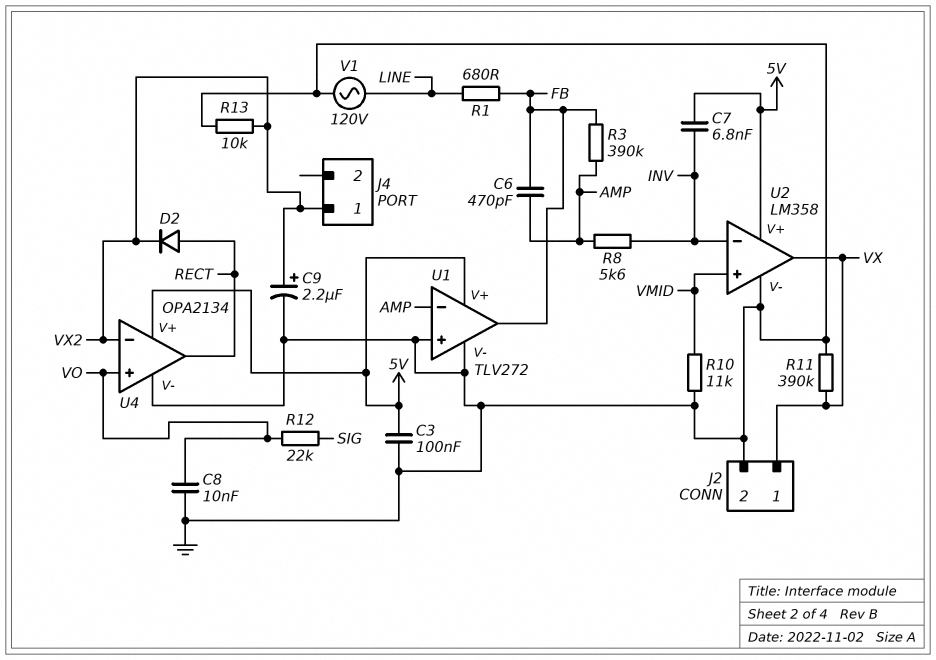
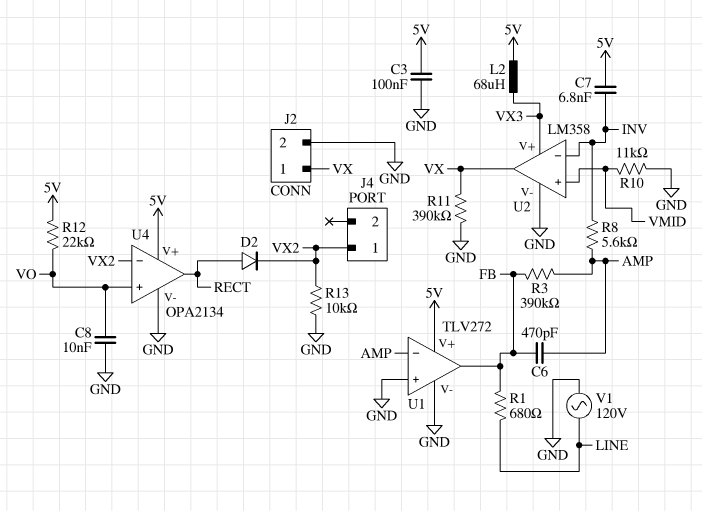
C9: 2.2uF (plus VX2, minus GND) -> none
L2: none -> 68uH (5V, VX3)
R12: 22k (SIG, VO) -> 22k (5V, VO)
U2 pin V+: 5V -> VX3

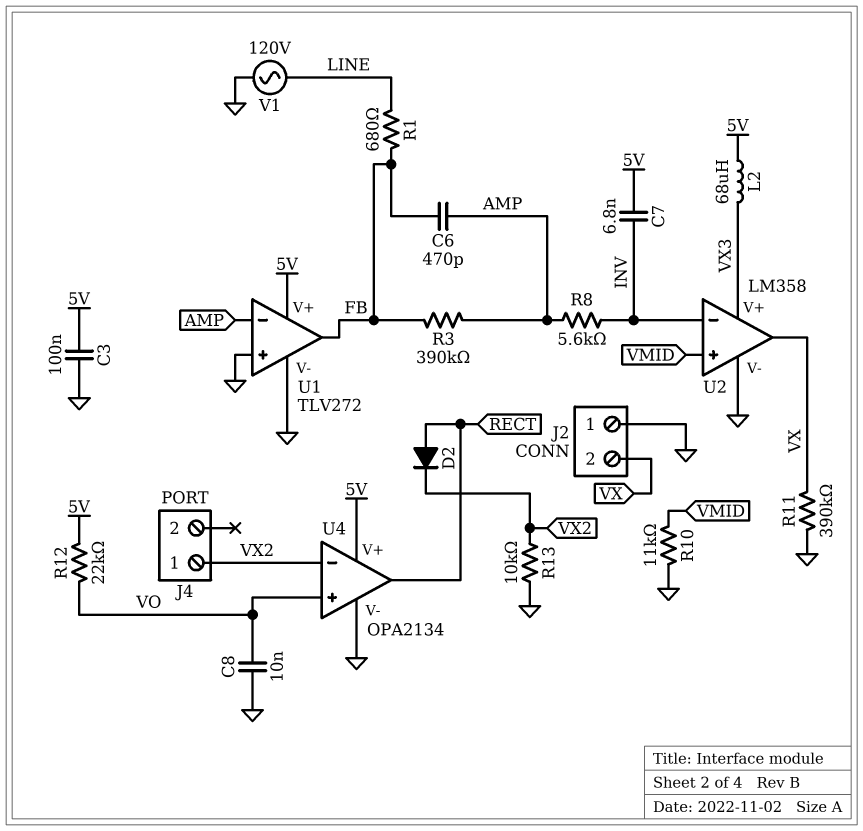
J2 pin 1: VX -> GND
J2 pin 2: GND -> VX

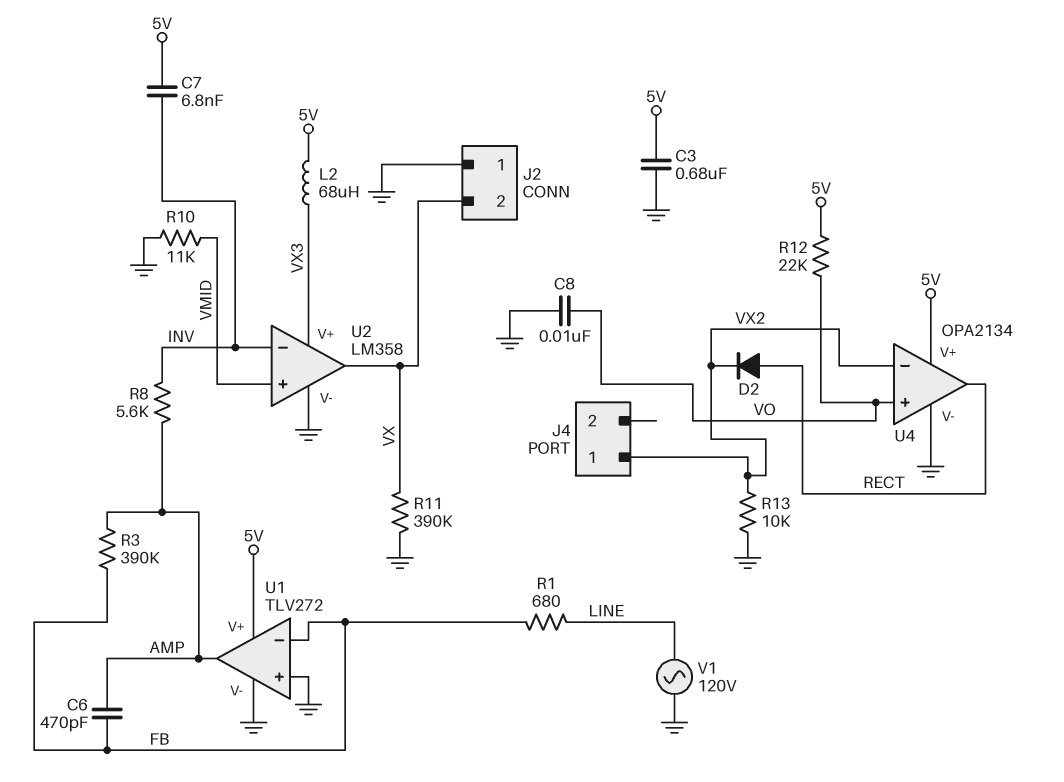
C3: 100nF (5V, GND) -> 680nF (5V, GND)
U1 pin in-: AMP -> FB
U1 pin out: FB -> AMP

